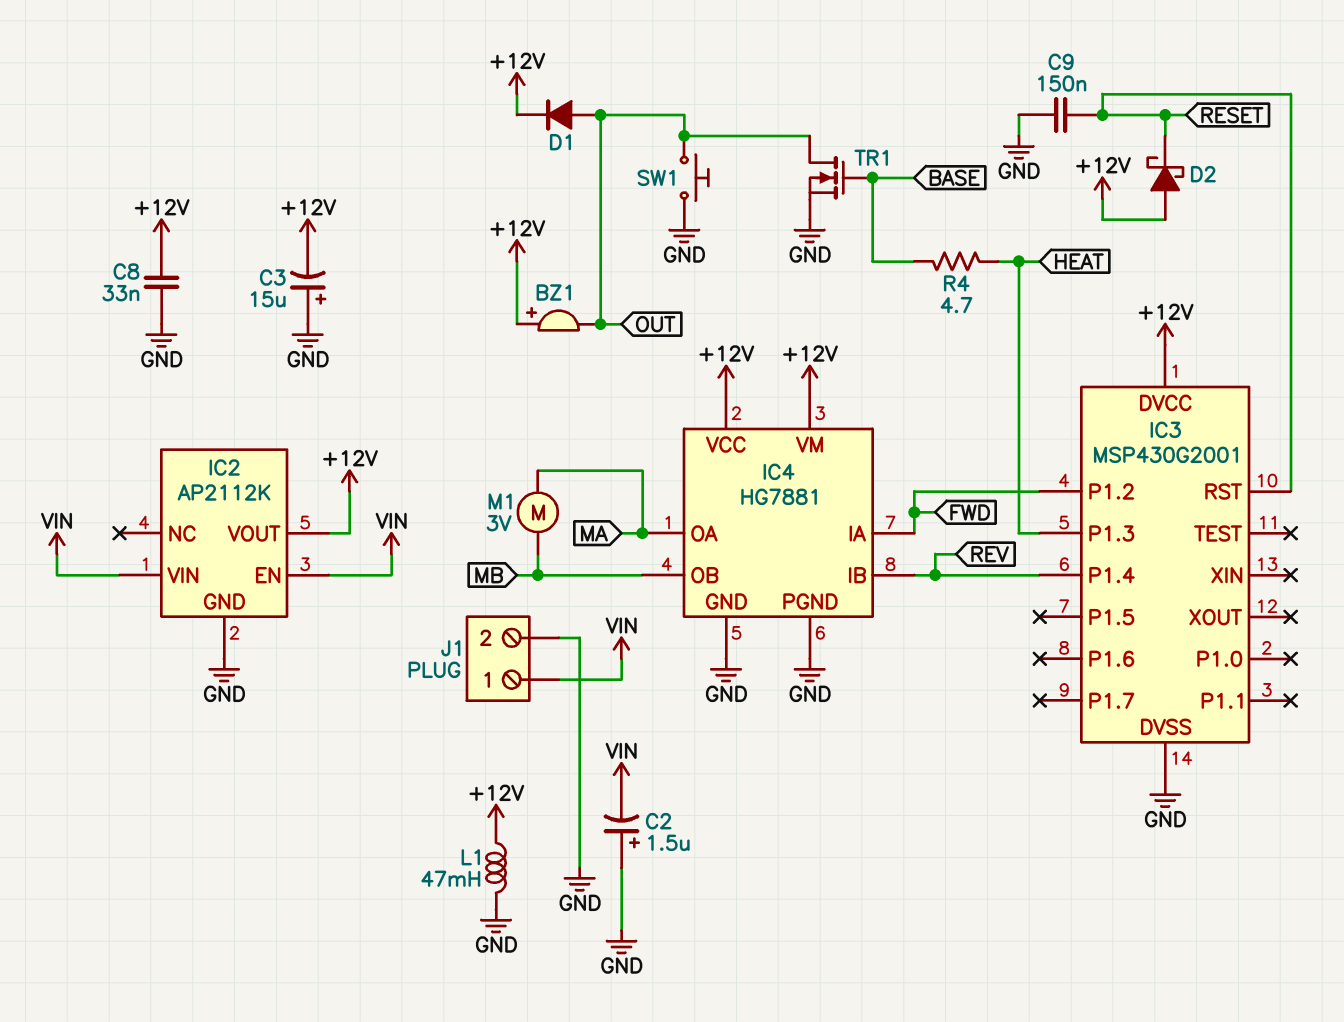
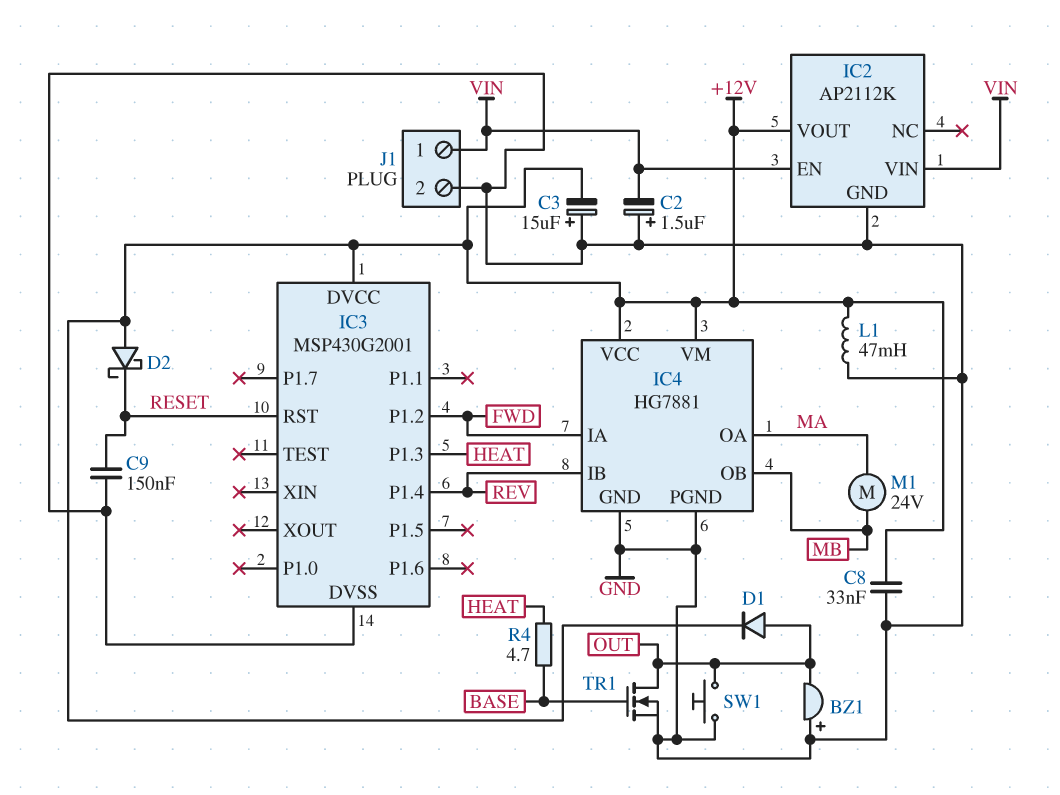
BZ1: buzzer (plus +12V, minus OUT) -> buzzer (plus GND, minus OUT)
M1: motor 3V (MA, MB) -> motor 24V (MA, MB)

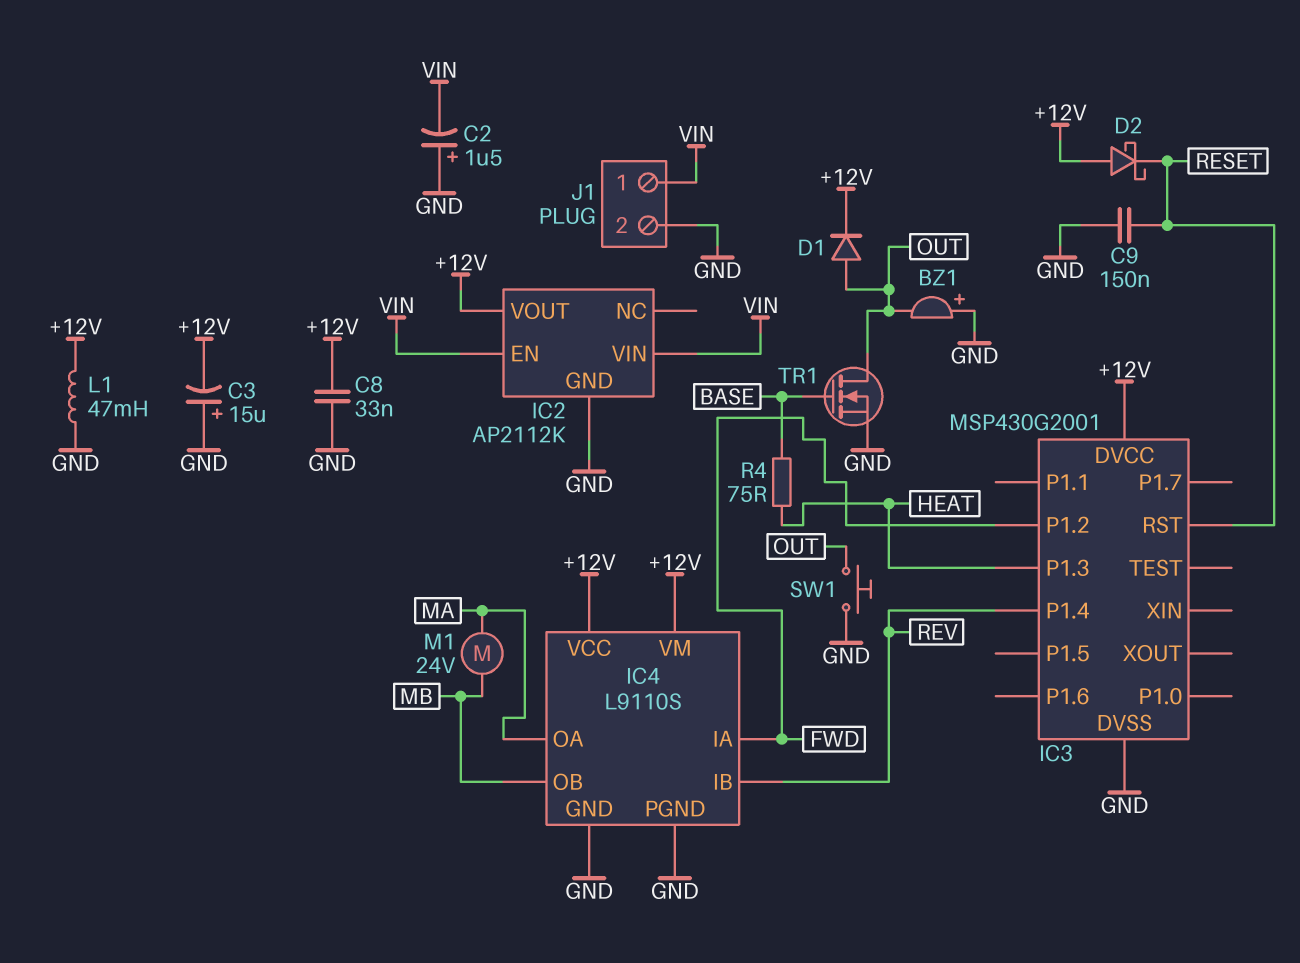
IC4: HG7881 -> L9110S
R4: 4.7 (BASE, HEAT) -> 75 (BASE, HEAT)

